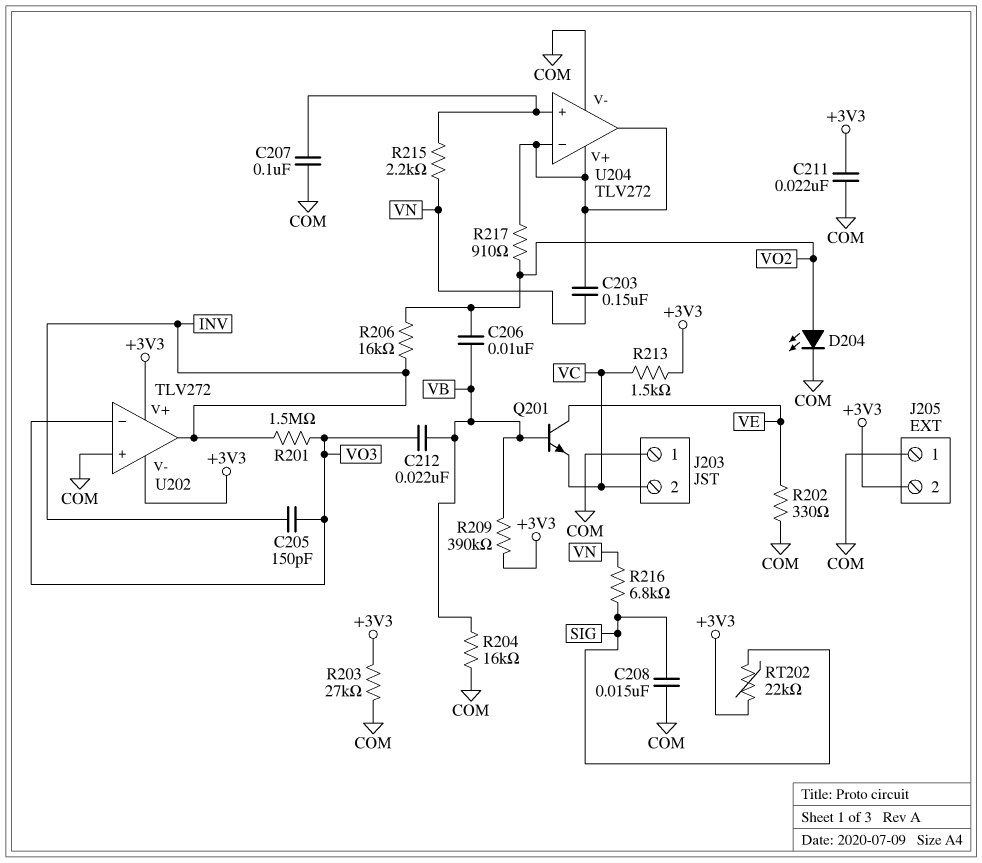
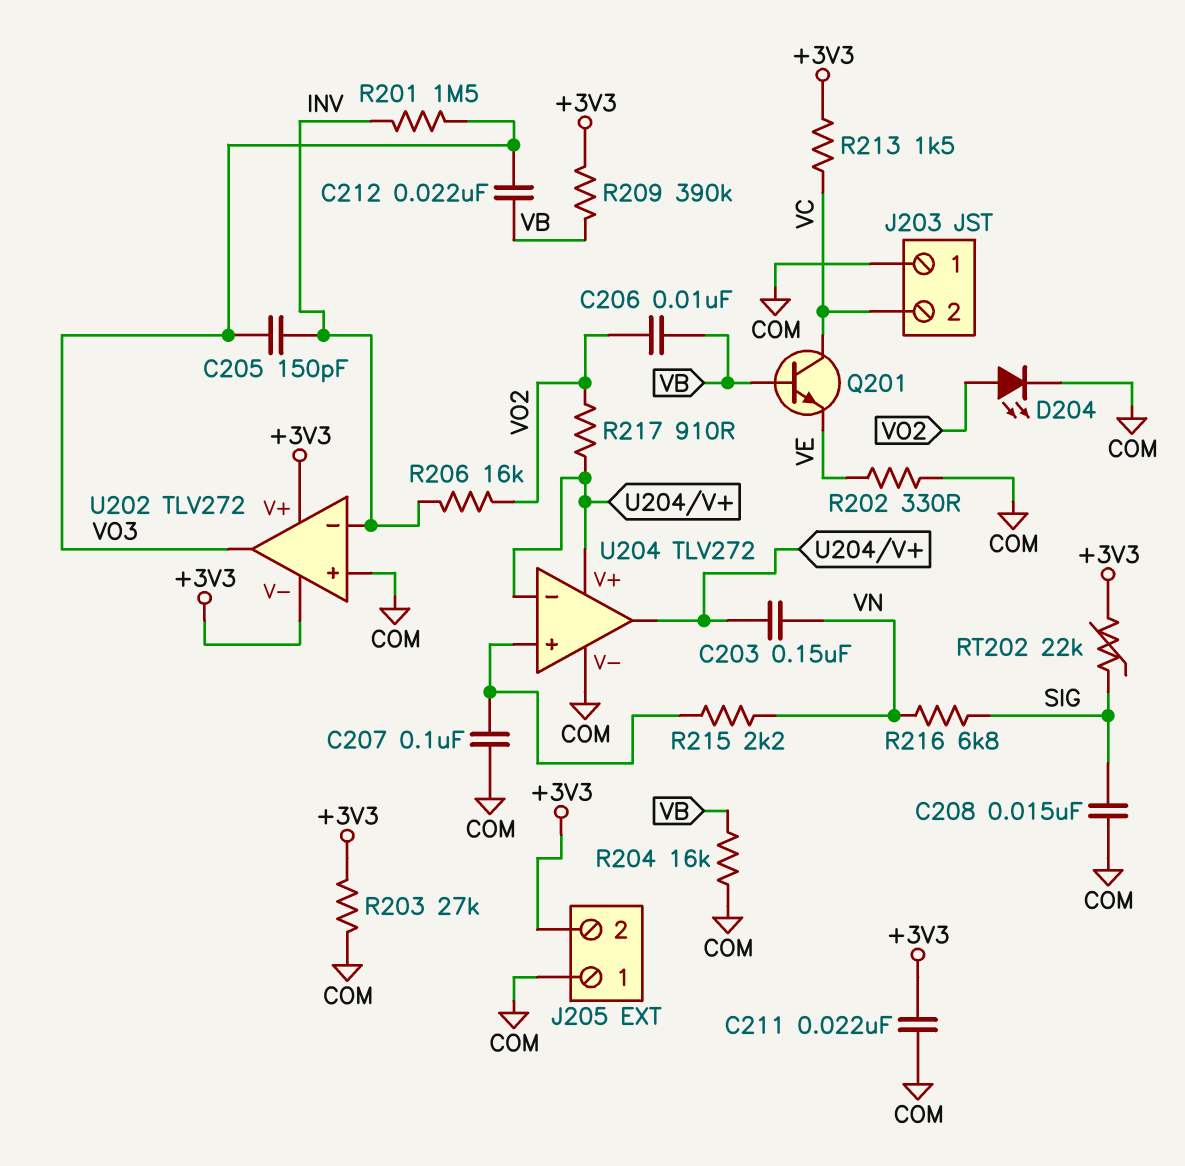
Q201: NPN (B VB, C VE, E VC) -> NPN (B VB, C VC, E VE)
U202 pin in-: VO3 -> INV
U202 pin out: INV -> VO3

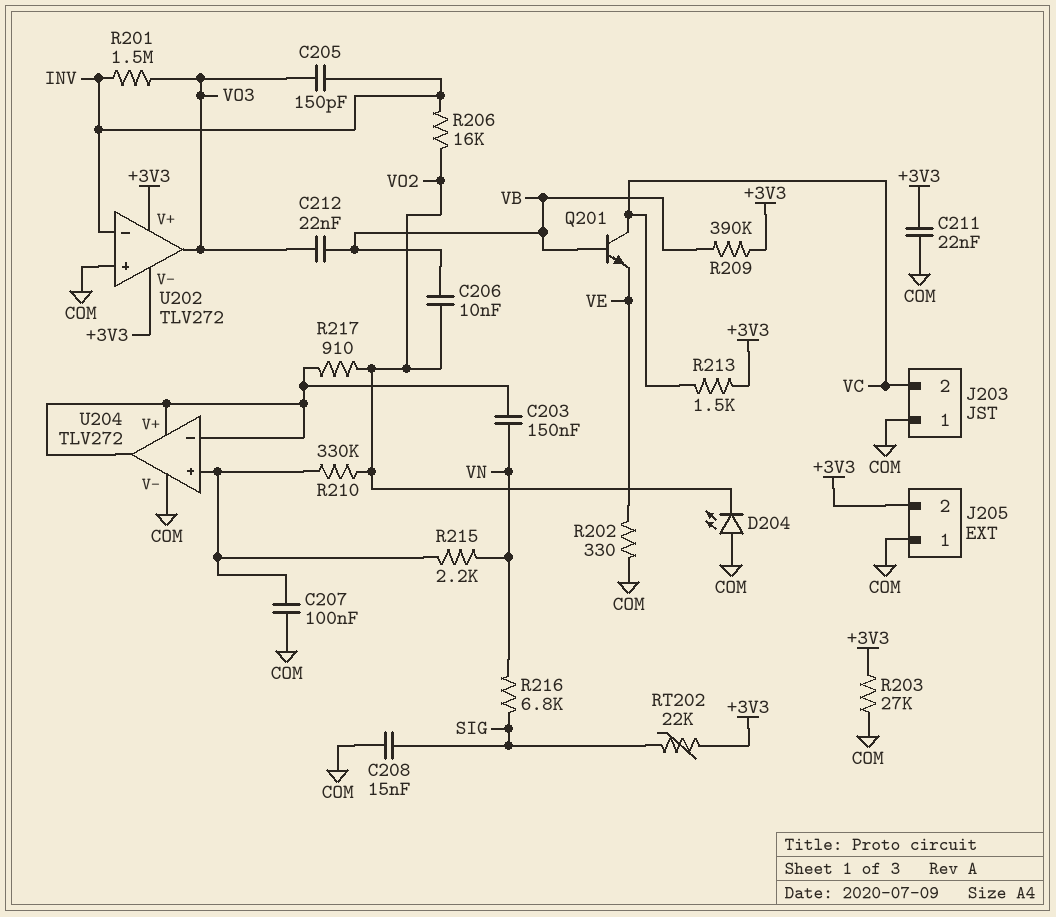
D204: LED (A VO2, K COM) -> LED (A COM, K VO2)
R204: 16k (COM, VB) -> none
R210: none -> 330k (U204/in+, VO2)

